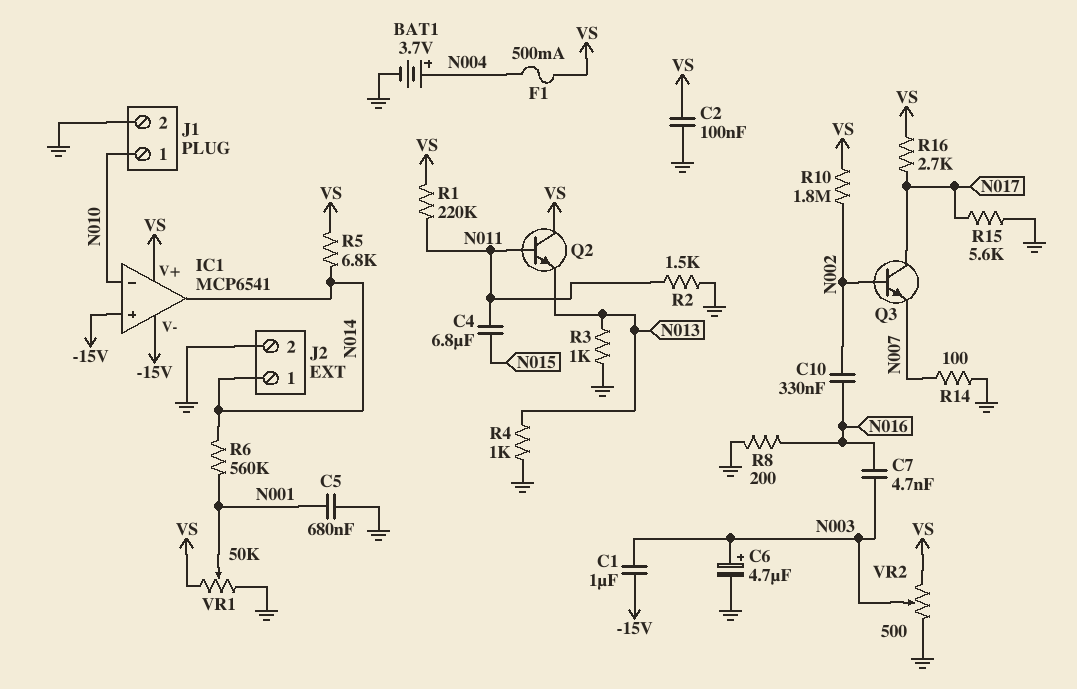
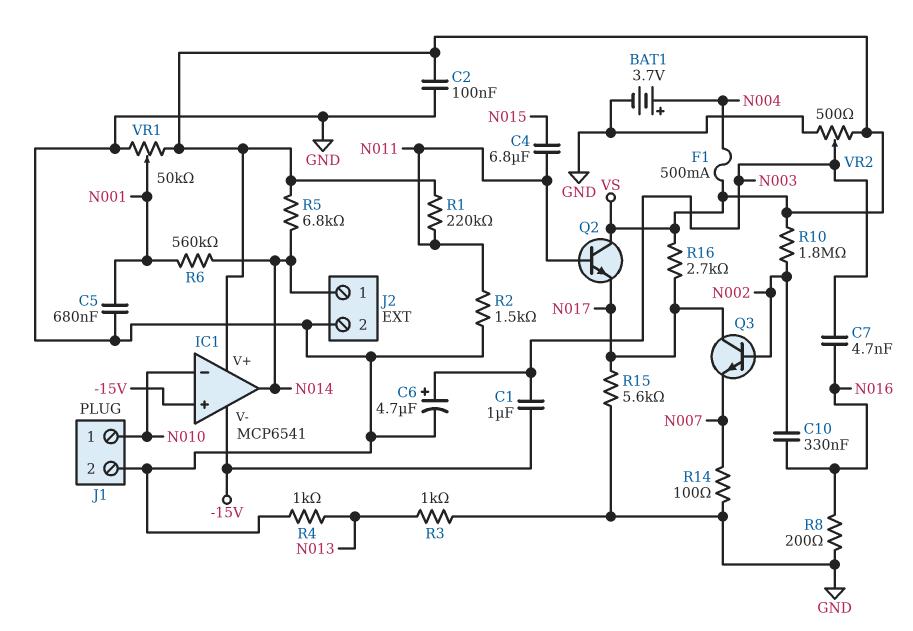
Q2: NPN (B N011, C VS, E N013) -> NPN (B N011, C VS, E N017)

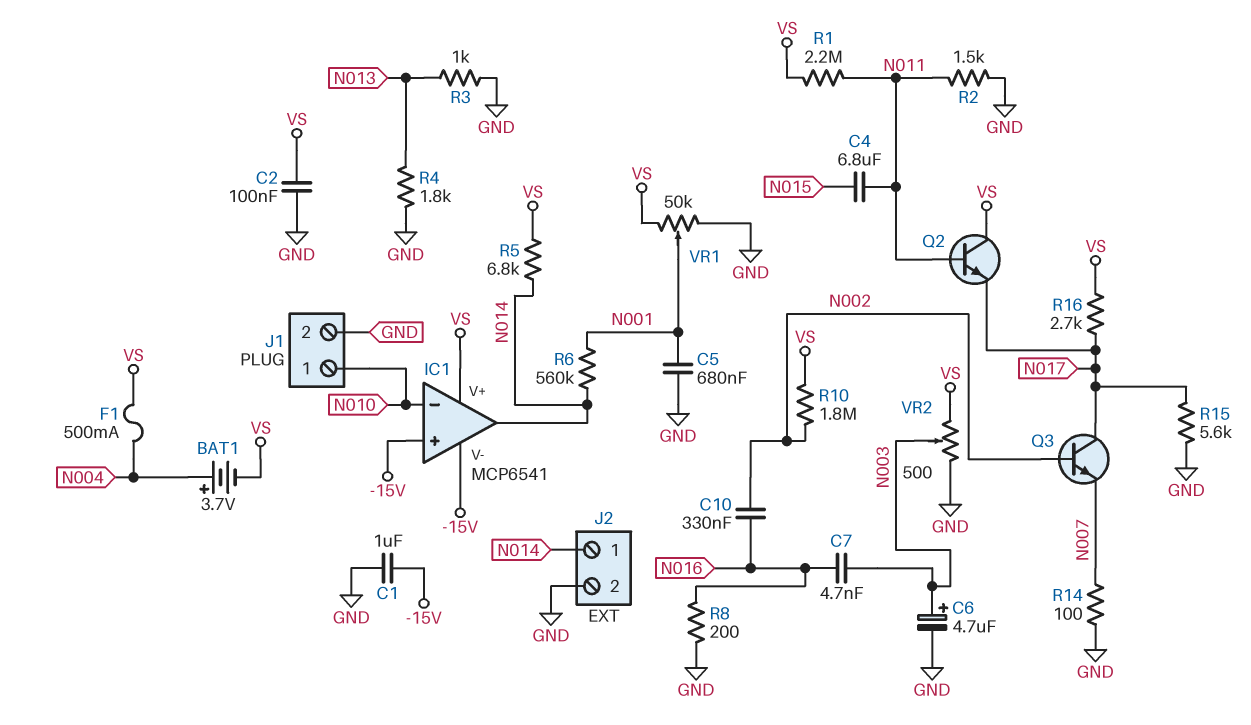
BAT1: 3.7V (plus N004, minus GND) -> 3.7V (plus N004, minus VS)
C1: 1uF (-15V, N003) -> 1uF (-15V, GND)
R1: 220k (N011, VS) -> 2.2M (N011, VS)
R4: 1k (GND, N013) -> 1.8k (GND, N013)

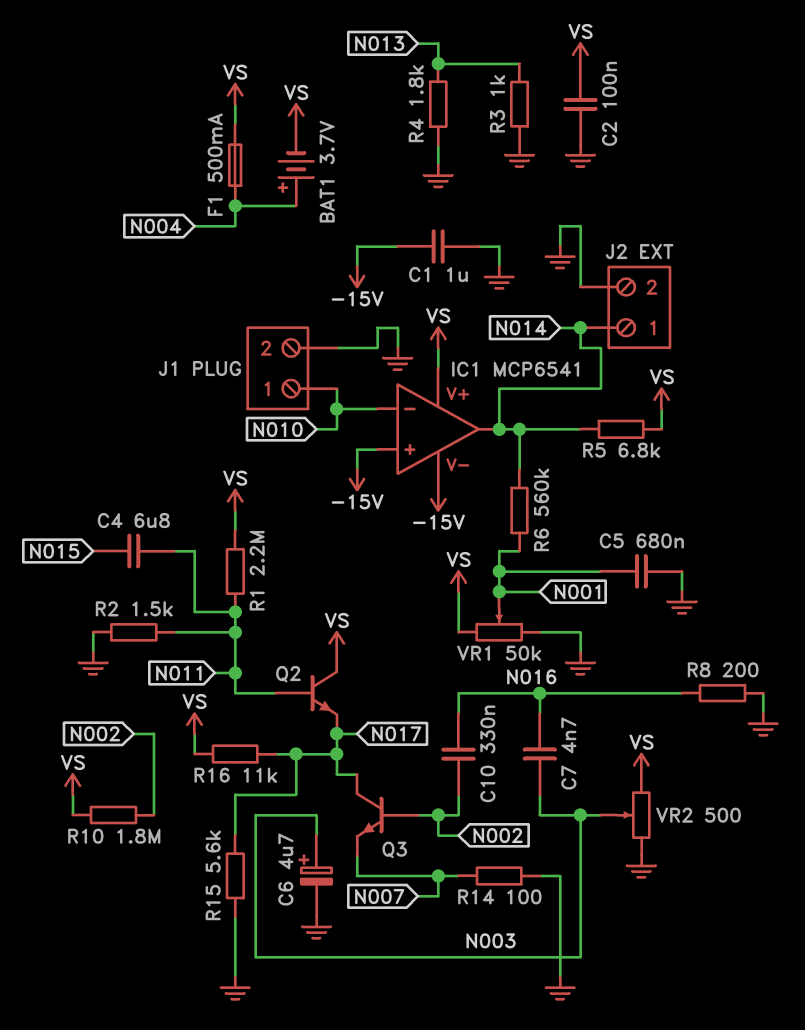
R16: 2.7k (N017, VS) -> 11k (N017, VS)

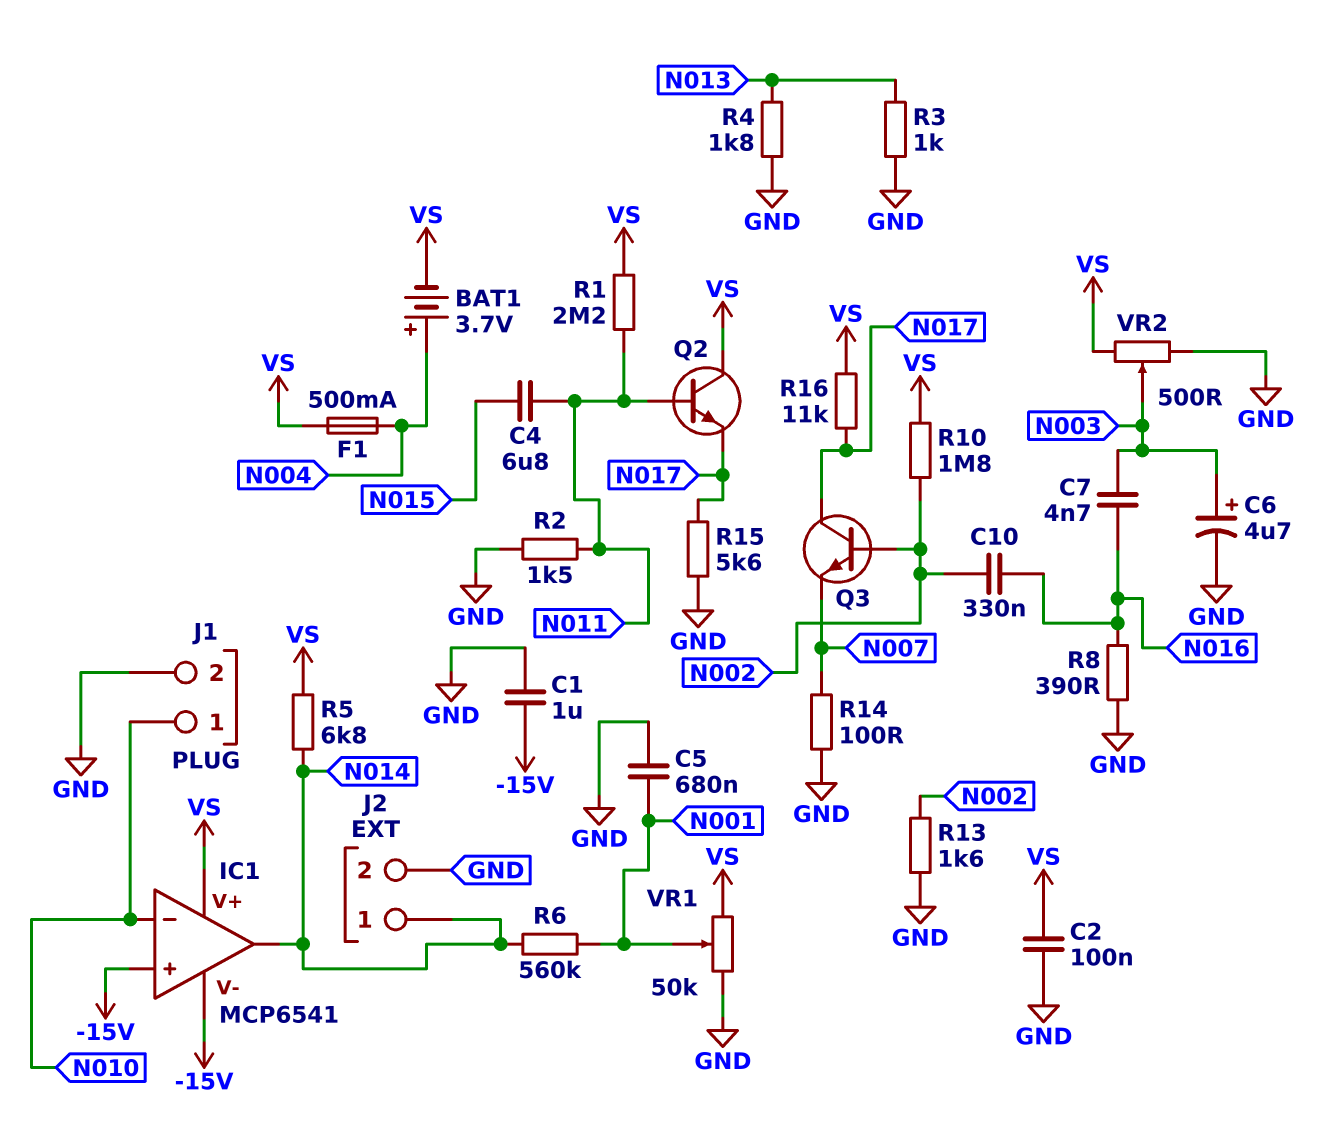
R8: 200 (GND, N016) -> 390 (GND, N016)
R13: none -> 1.6k (GND, N002)

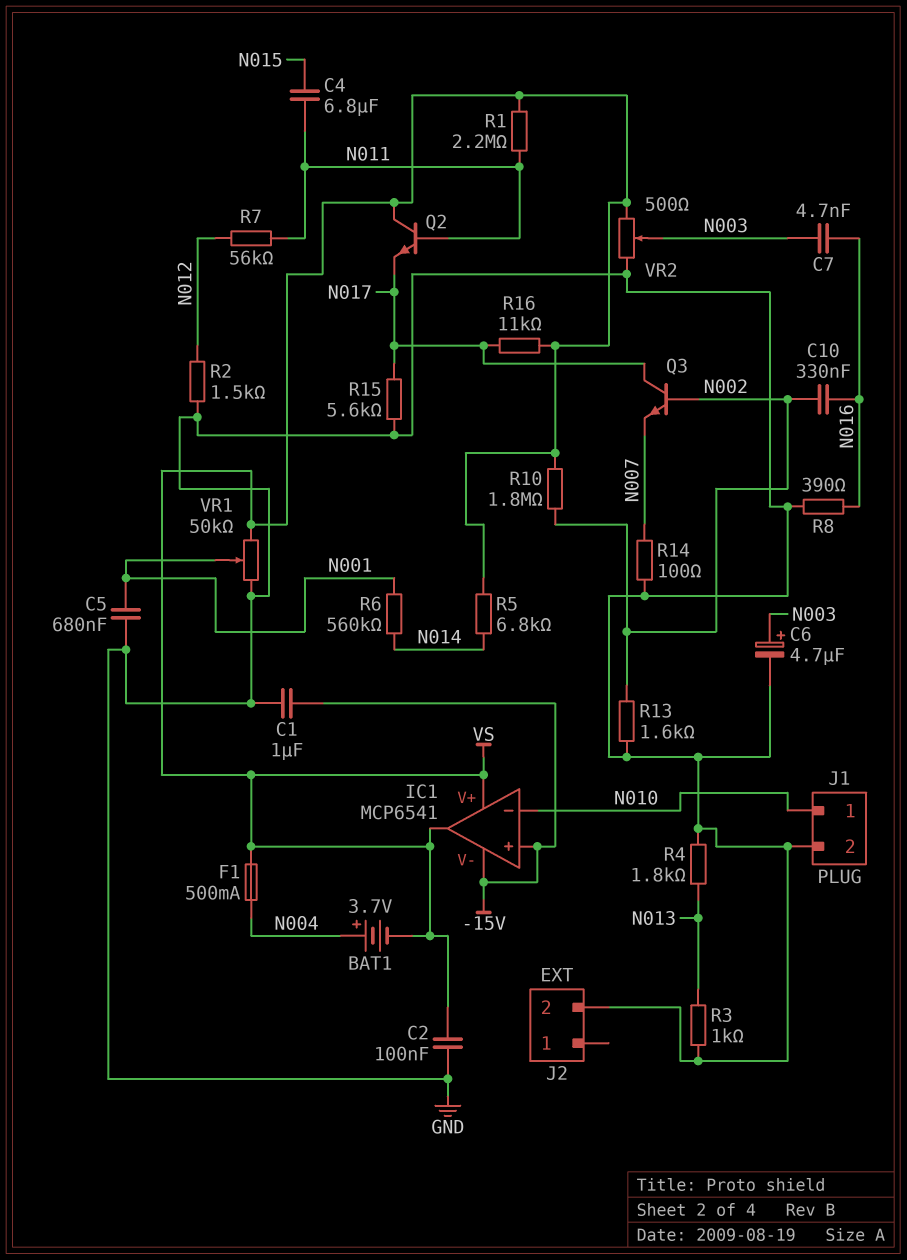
IC1 pin out: N014 -> VS
J2 pin 1: N014 -> none
R2: 1.5k (GND, N011) -> 1.5k (GND, N012)
R7: none -> 56k (N011, N012)

